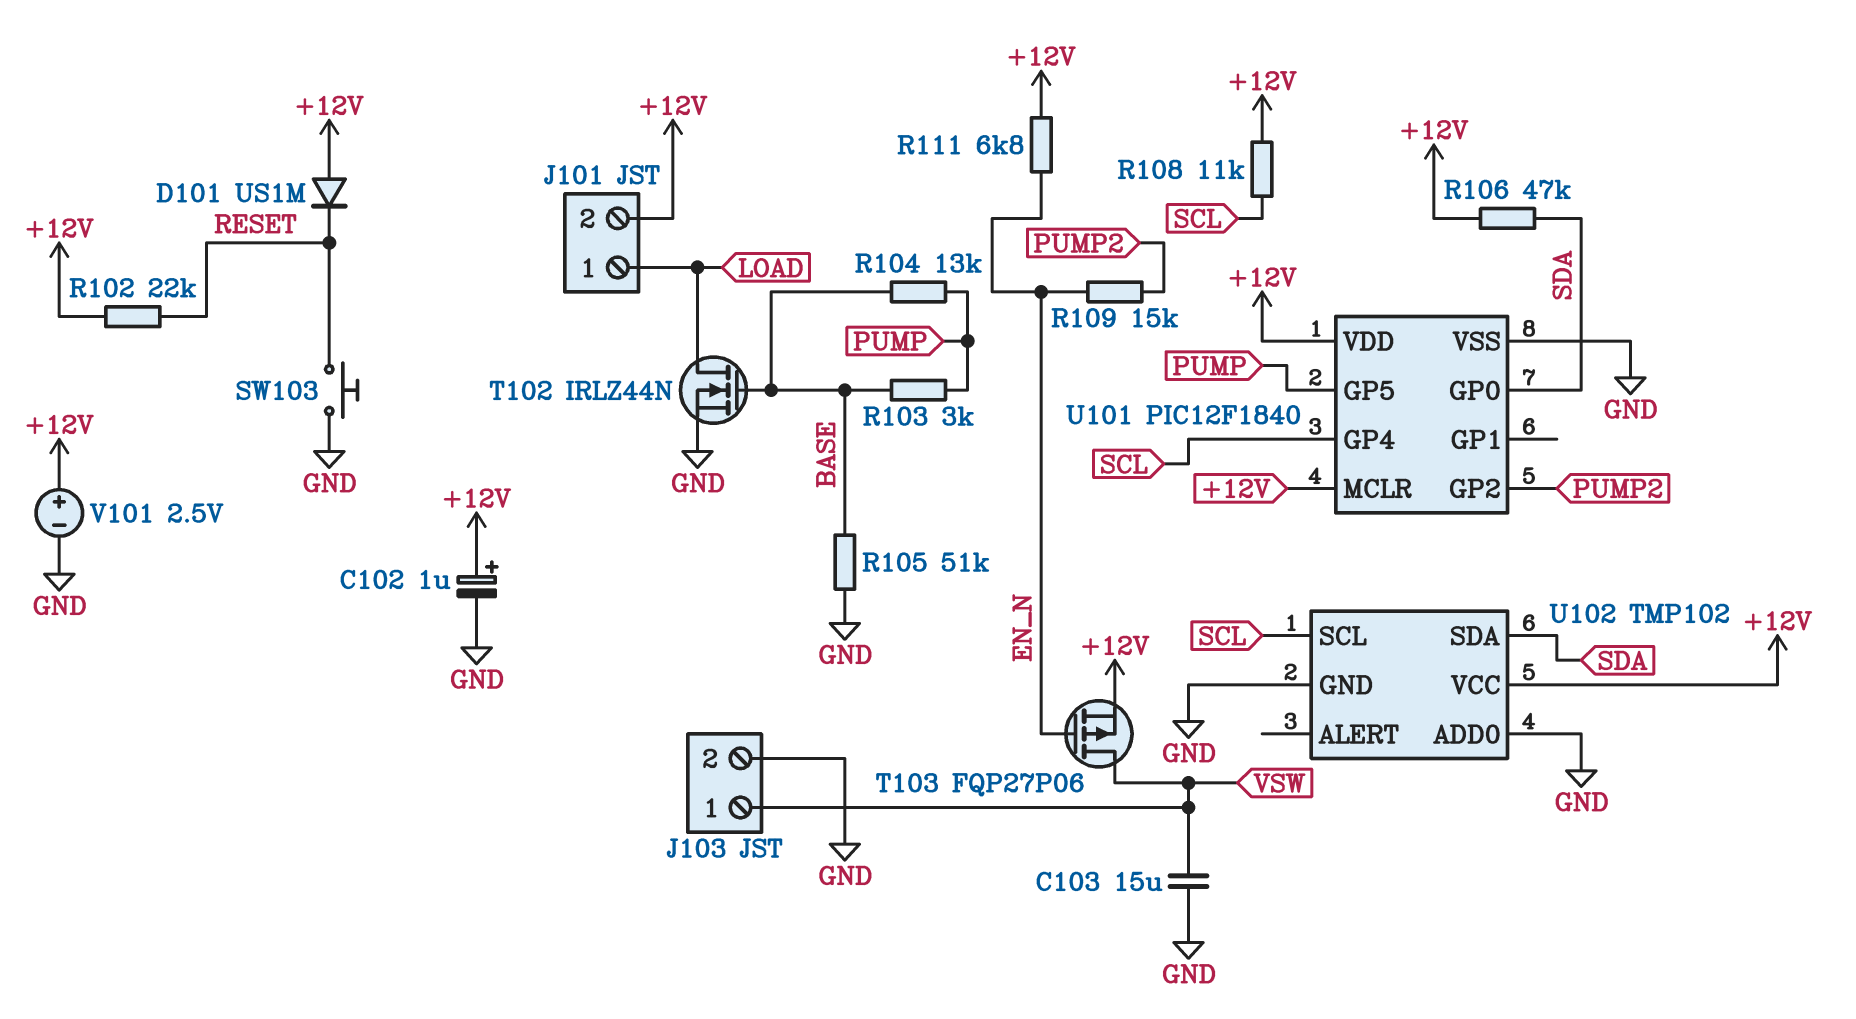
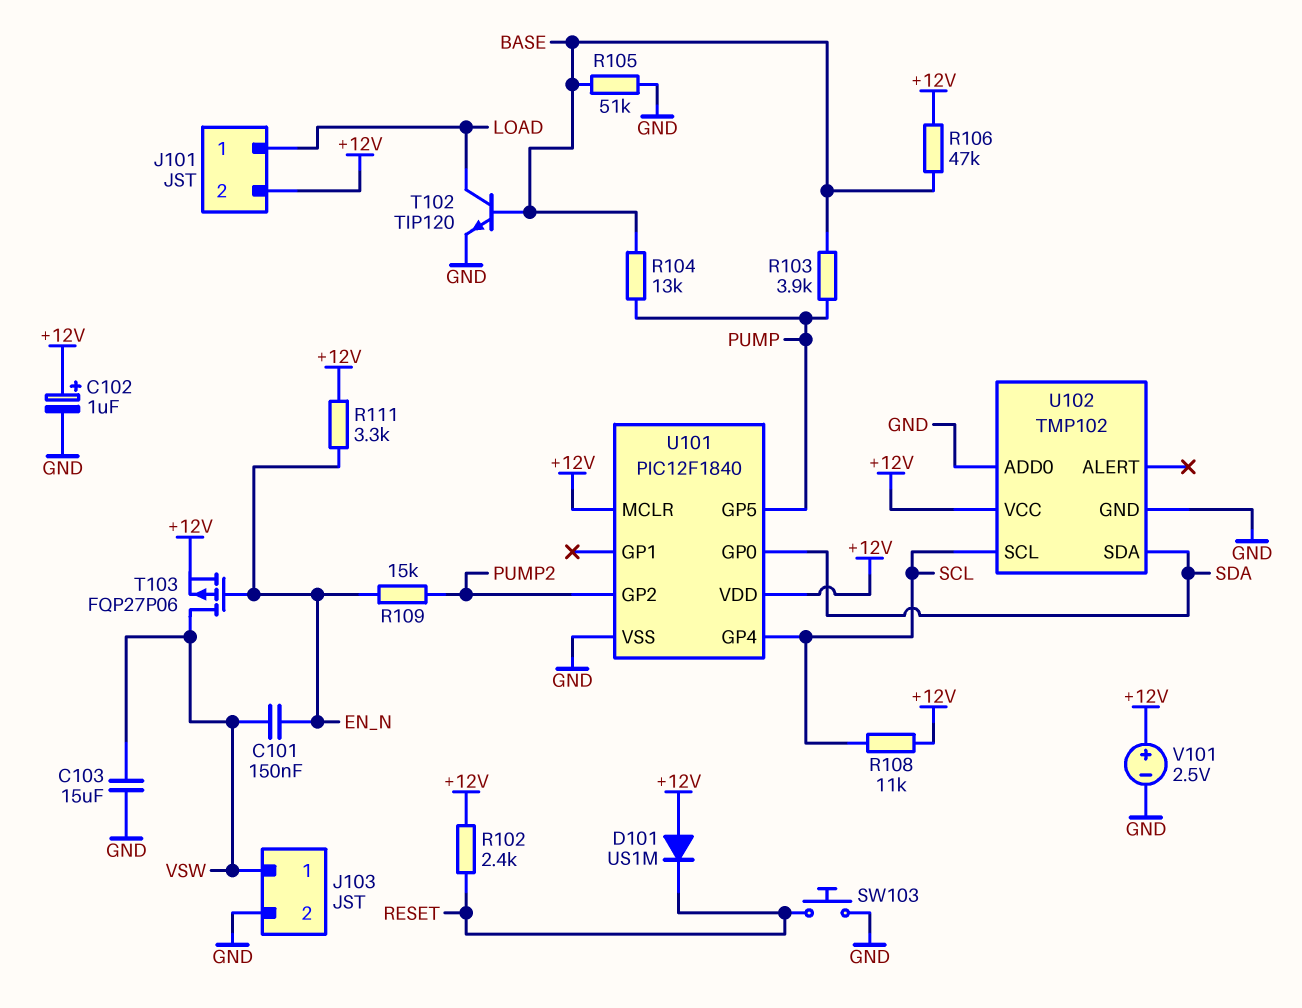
C101: none -> 150nF (EN_N, VSW)
R102: 22k (+12V, RESET) -> 2.4k (+12V, RESET)
R103: 3k (BASE, PUMP) -> 3.9k (BASE, PUMP)
R106: 47k (+12V, SDA) -> 47k (+12V, BASE)
R111: 6.8k (+12V, EN_N) -> 3.3k (+12V, EN_N)
T102: NMOS IRLZ44N (G BASE, D LOAD, S GND) -> NPN TIP120 (B BASE, C LOAD, E GND)

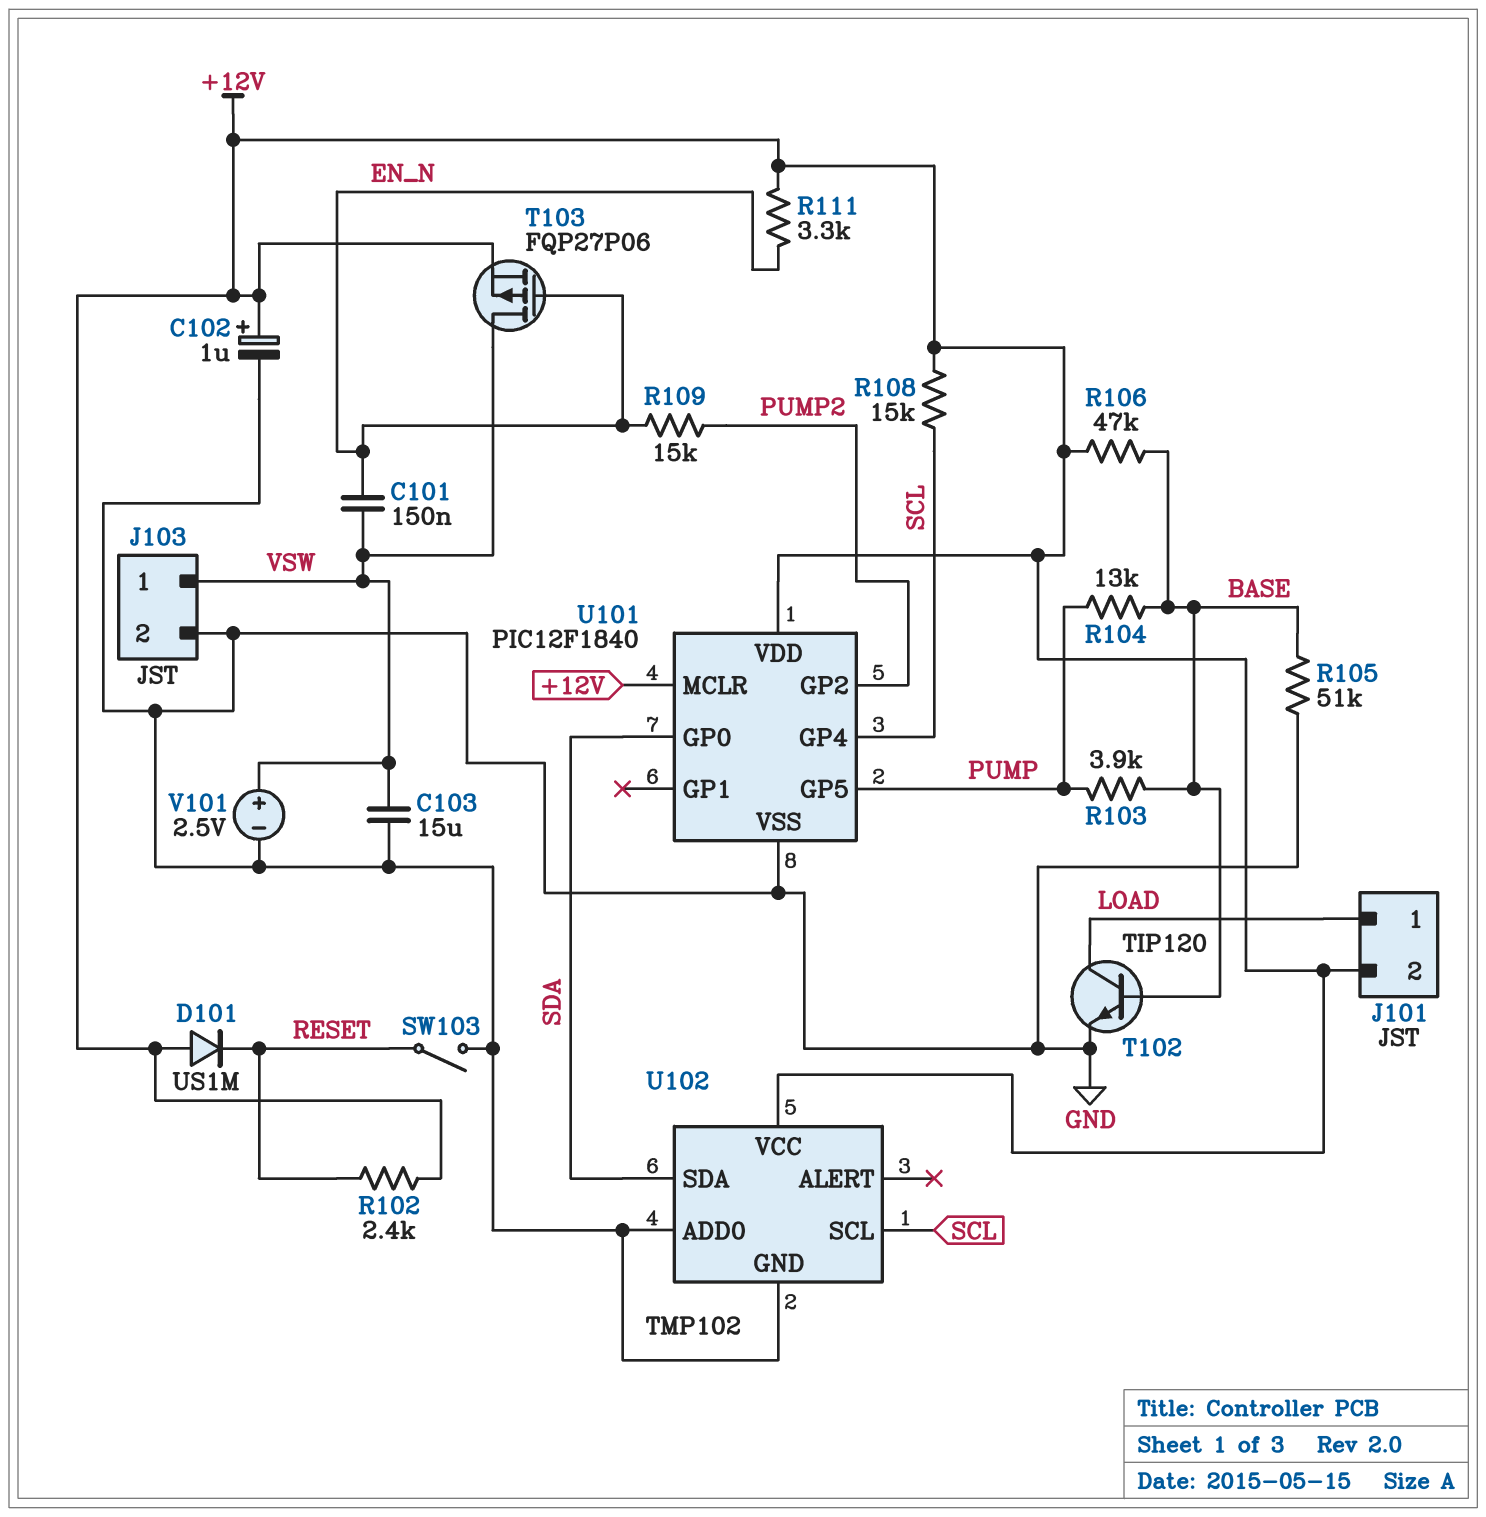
R108: 11k (+12V, SCL) -> 15k (+12V, SCL)
SW103: button (GND, RESET) -> switch (GND, RESET)
V101: 2.5V (plus +12V, minus GND) -> 2.5V (plus VSW, minus GND)

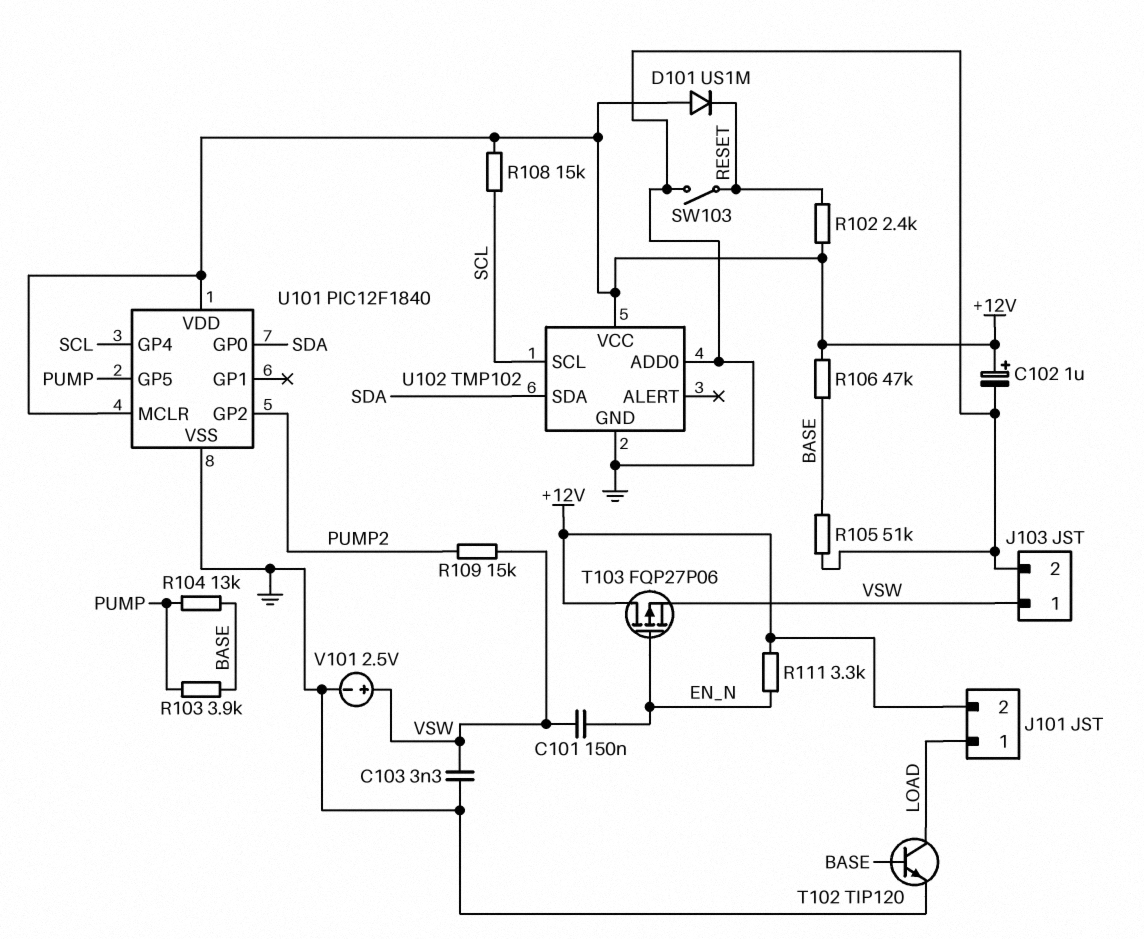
C103: 15uF (GND, VSW) -> 3.3nF (GND, VSW)
R109: 15k (EN_N, PUMP2) -> 15k (PUMP2, VSW)
T103: PMOS FQP27P06 (G EN_N, D VSW, S +12V) -> PMOS FQP27P06 (G EN_N, D +12V, S VSW)

